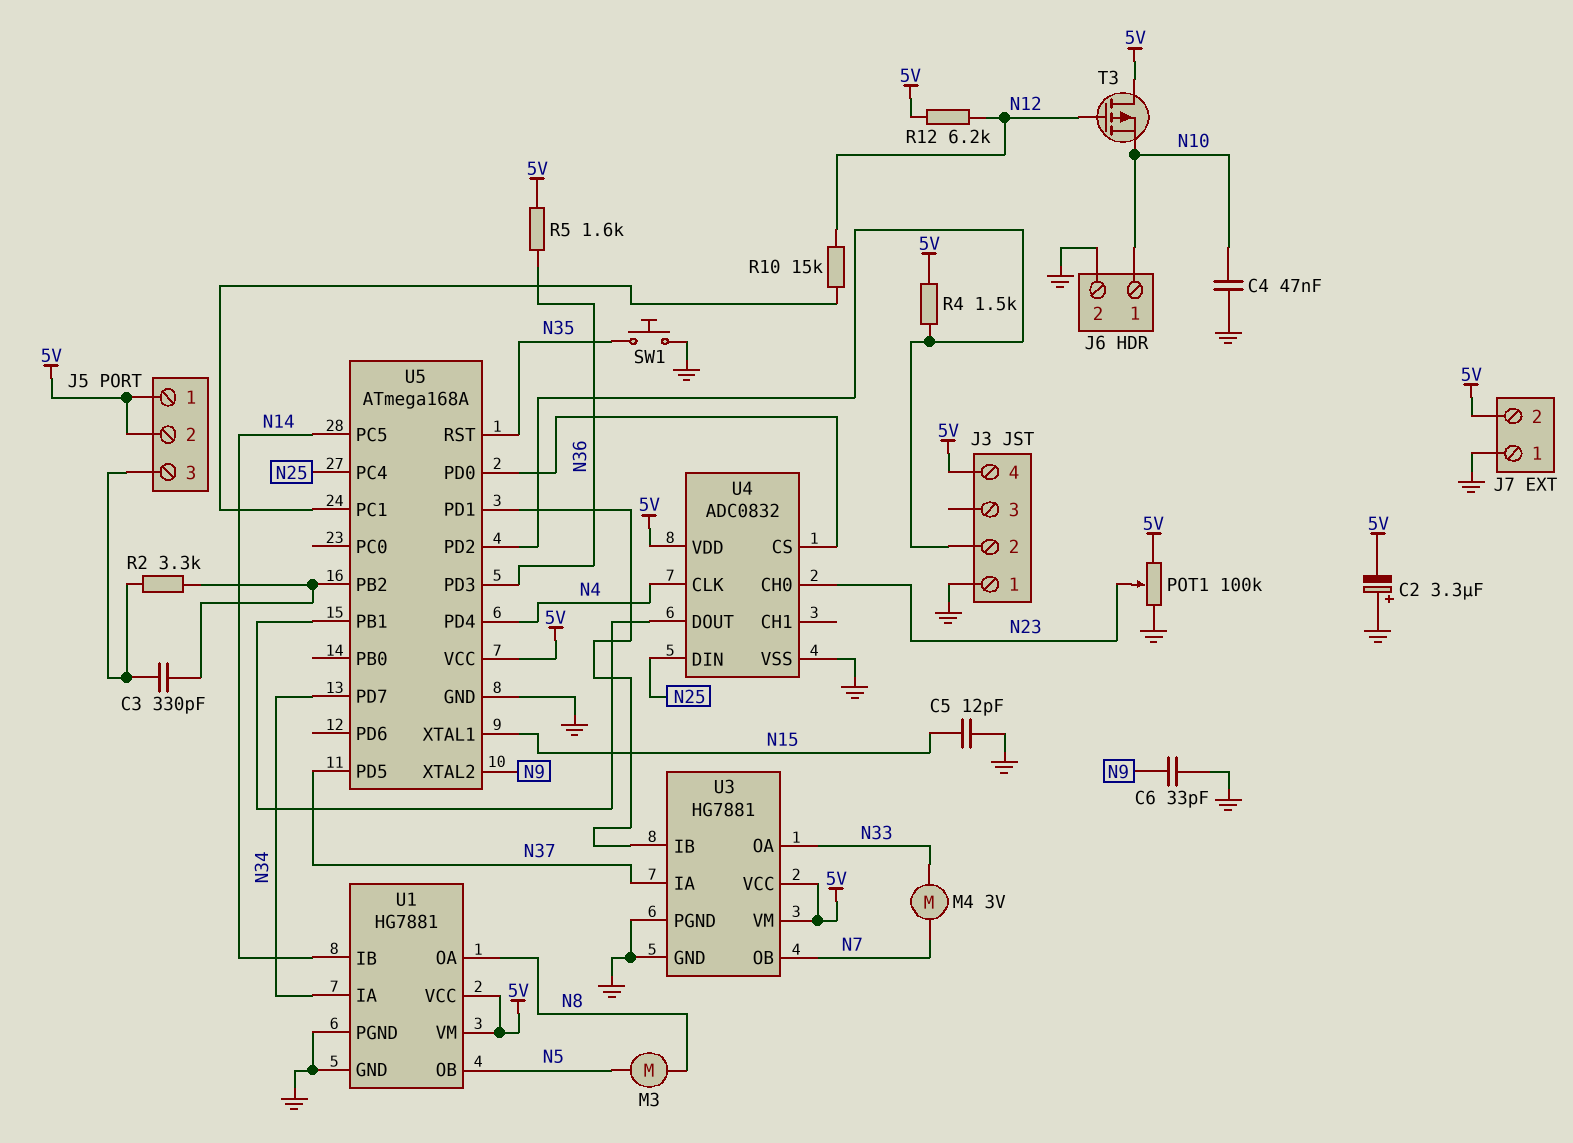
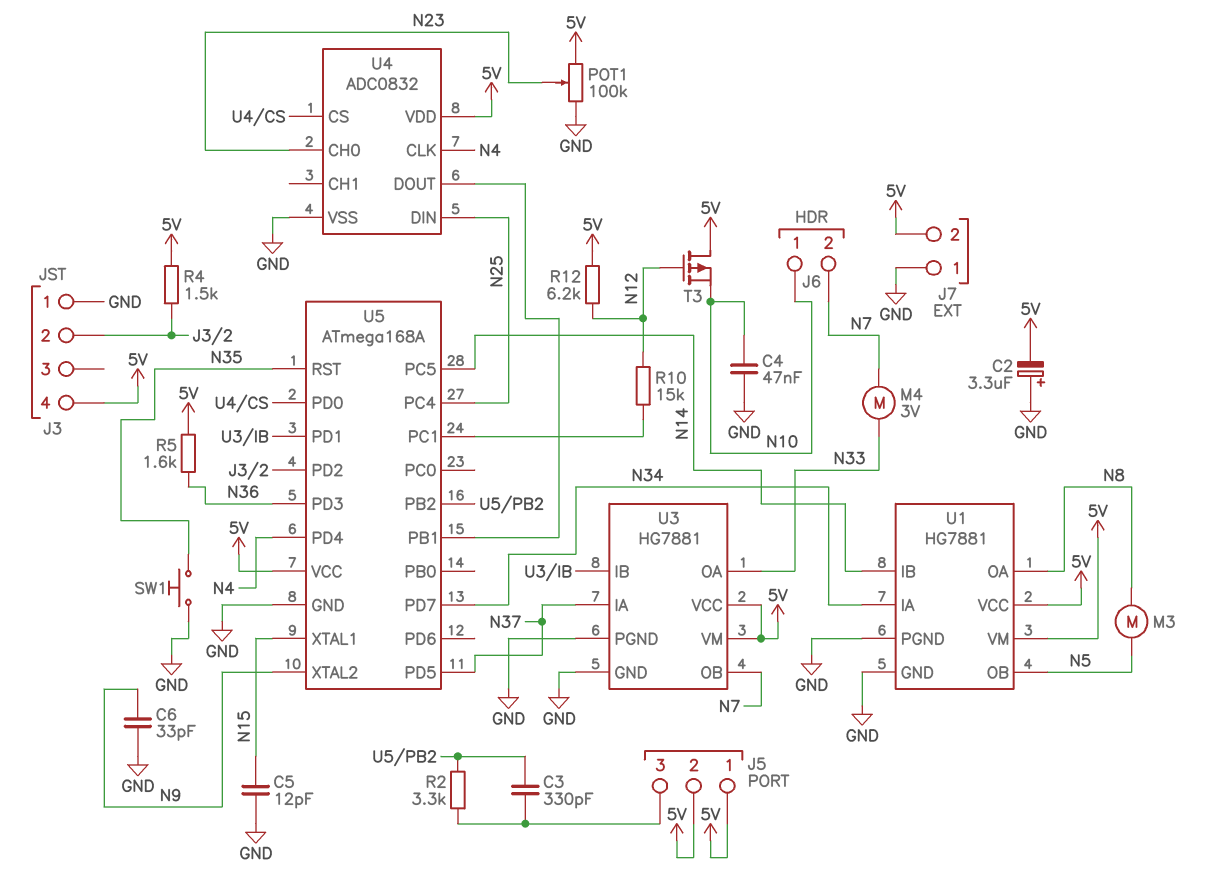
J6 pin 2: GND -> N7

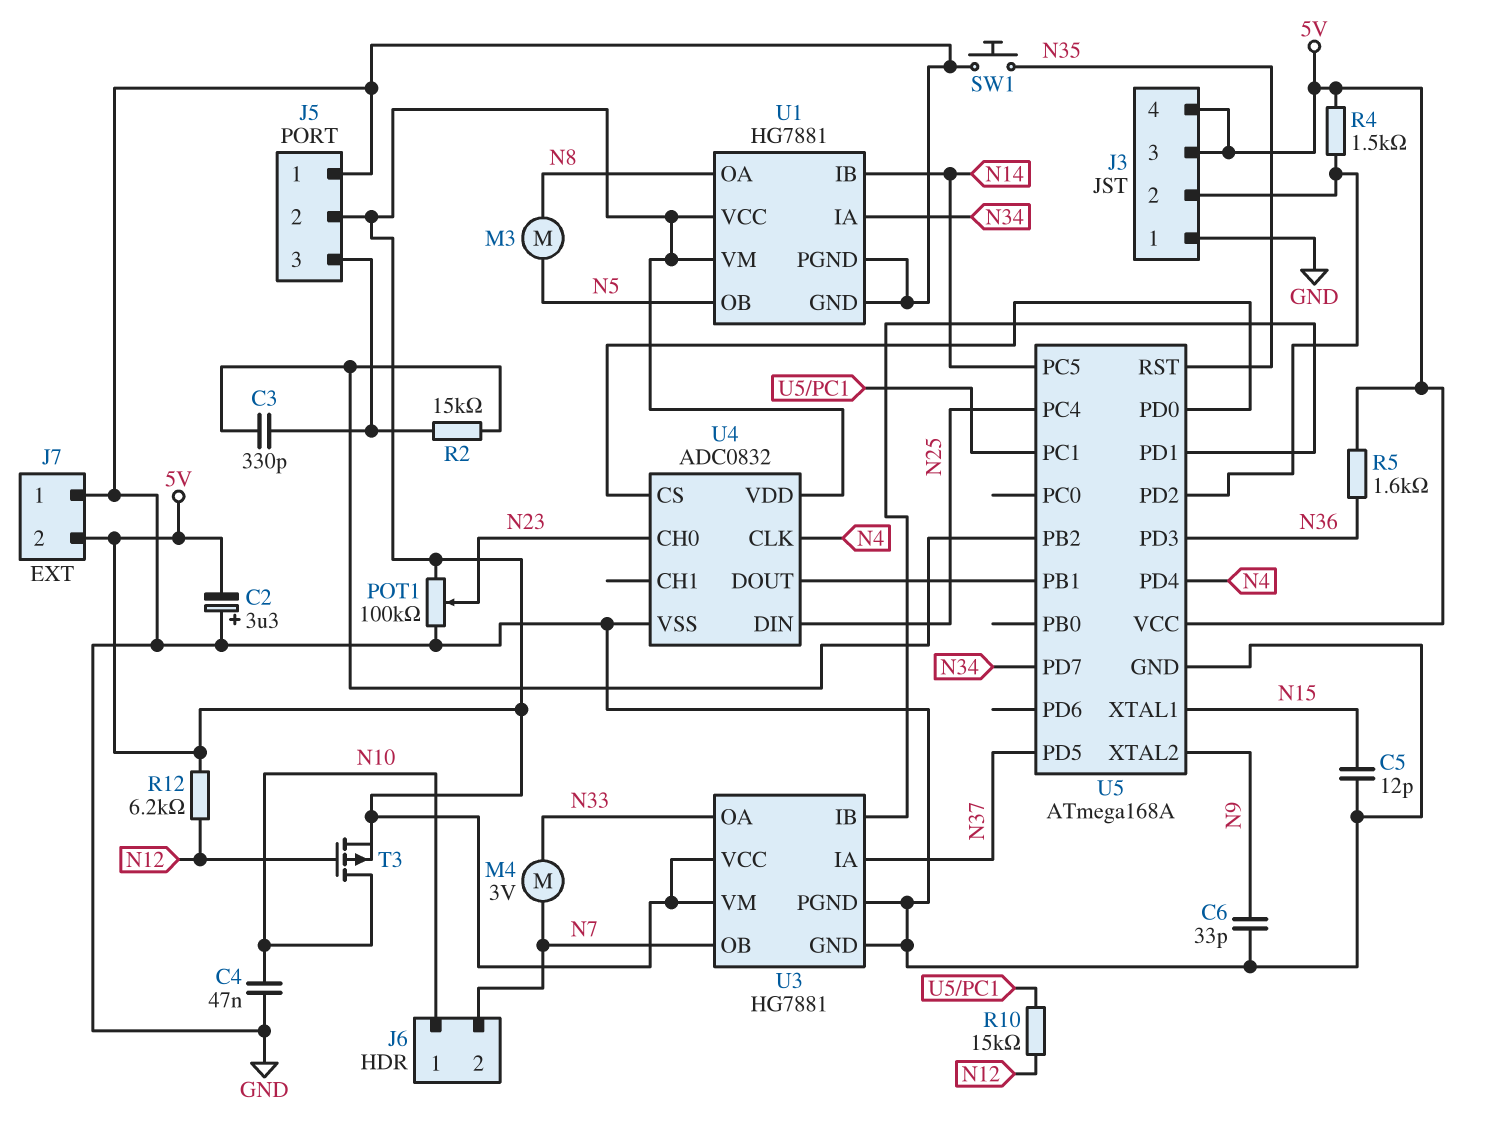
J3 pin 3: none -> 5V
J5 pin 1: 5V -> GND
R2: 3.3k (J5/3, U5/PB2) -> 15k (J5/3, U5/PB2)
T3: PMOS (G N12, D 5V, S N10) -> PMOS (G N12, D N10, S 5V)

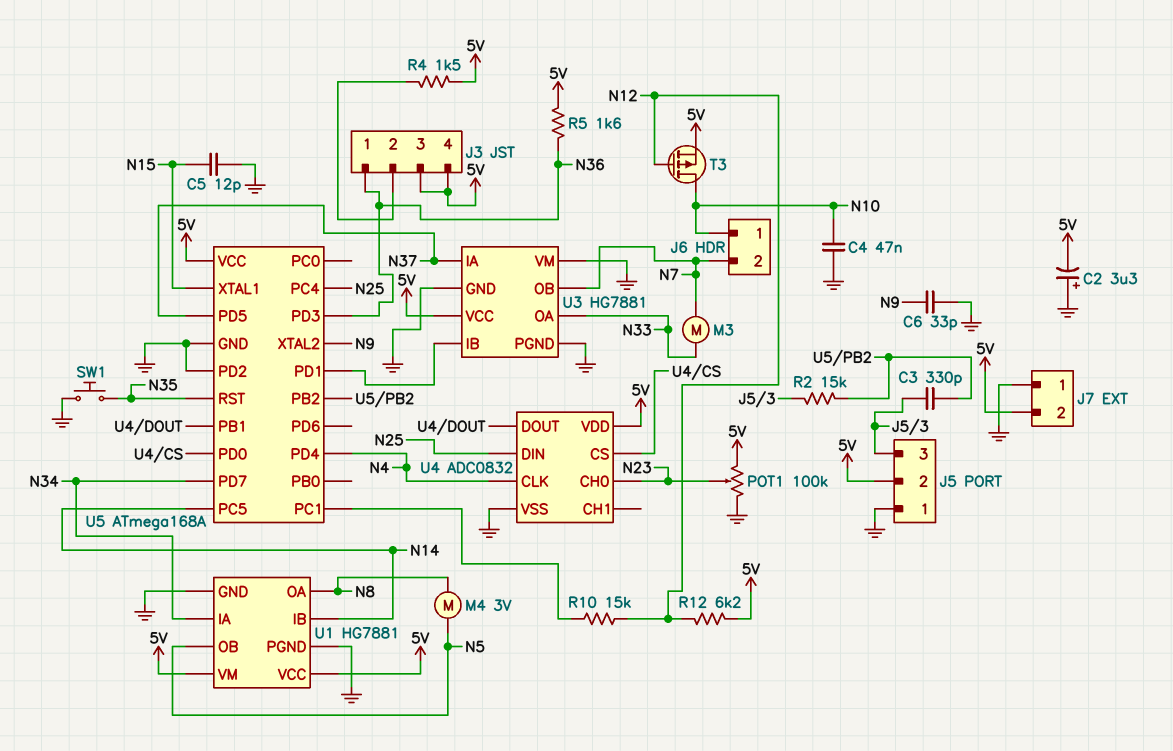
J3 pin 1: GND -> N36
M3: motor (N5, N8) -> motor (N7, N33)
M4: motor 3V (N7, N33) -> motor 3V (N5, N8)
U3 pin VM: 5V -> GND
U5 pin PD2: J3/2 -> GND

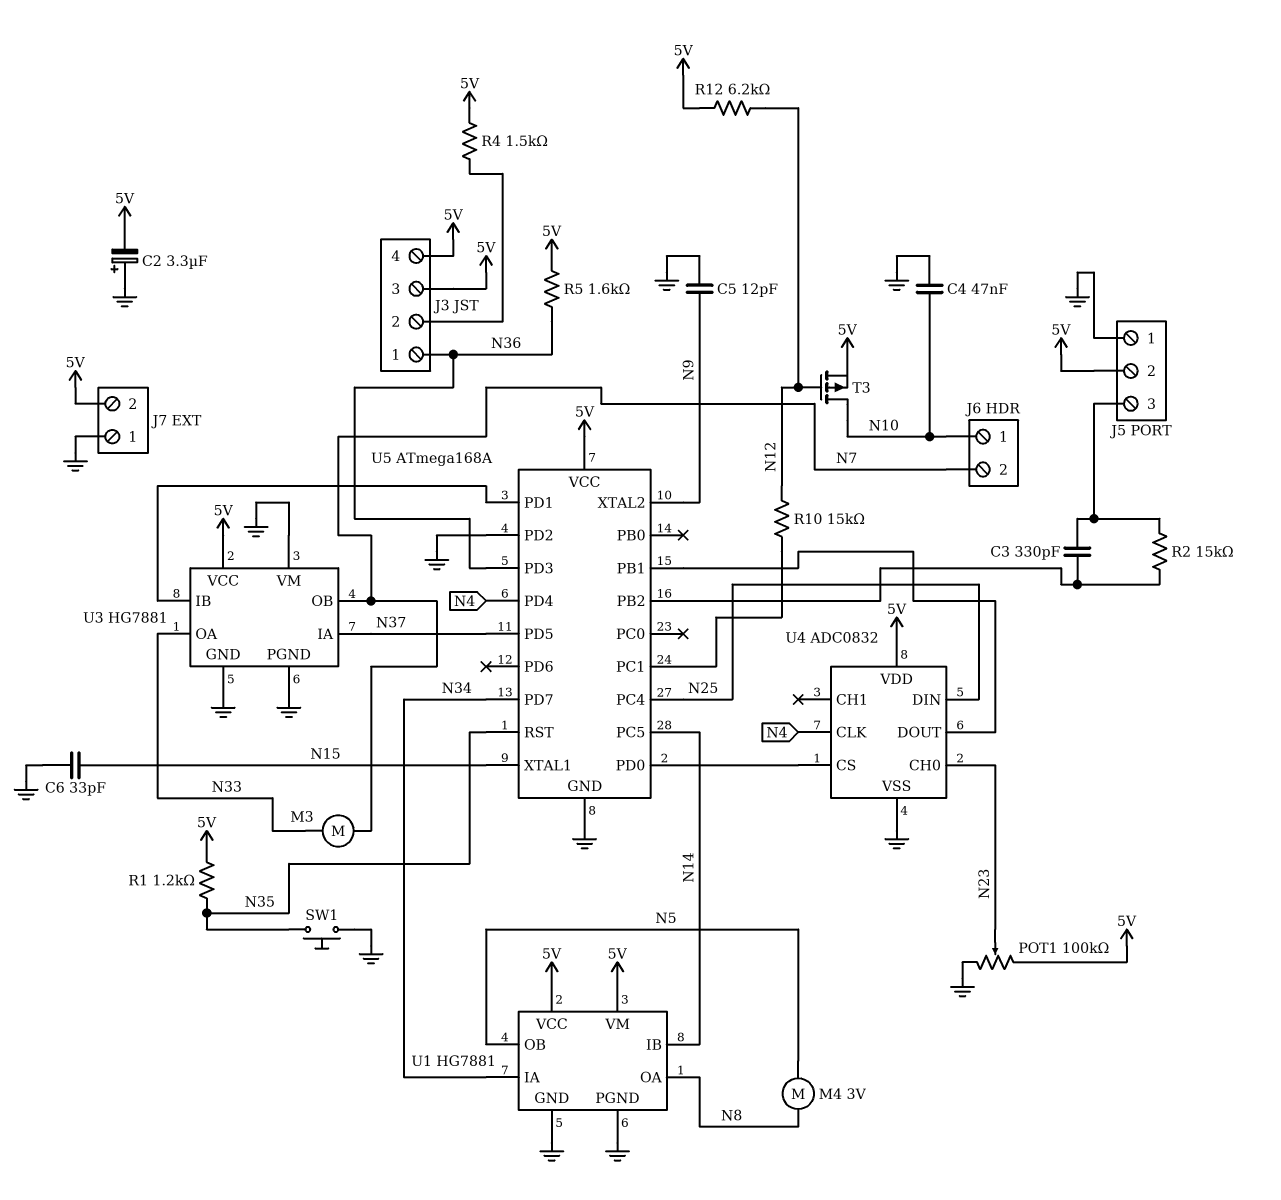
C5: 12pF (GND, N15) -> 12pF (GND, N9)
C6: 33pF (GND, N9) -> 33pF (GND, N15)
R1: none -> 1.2k (5V, N35)

